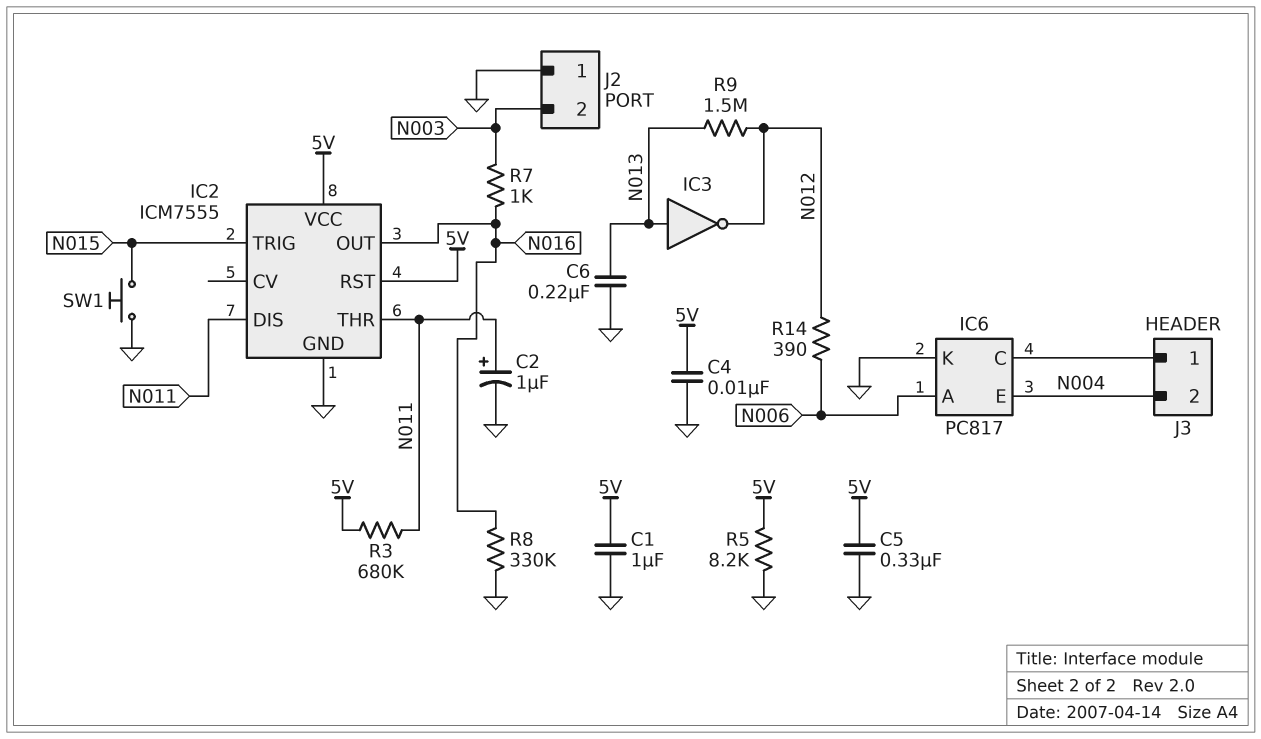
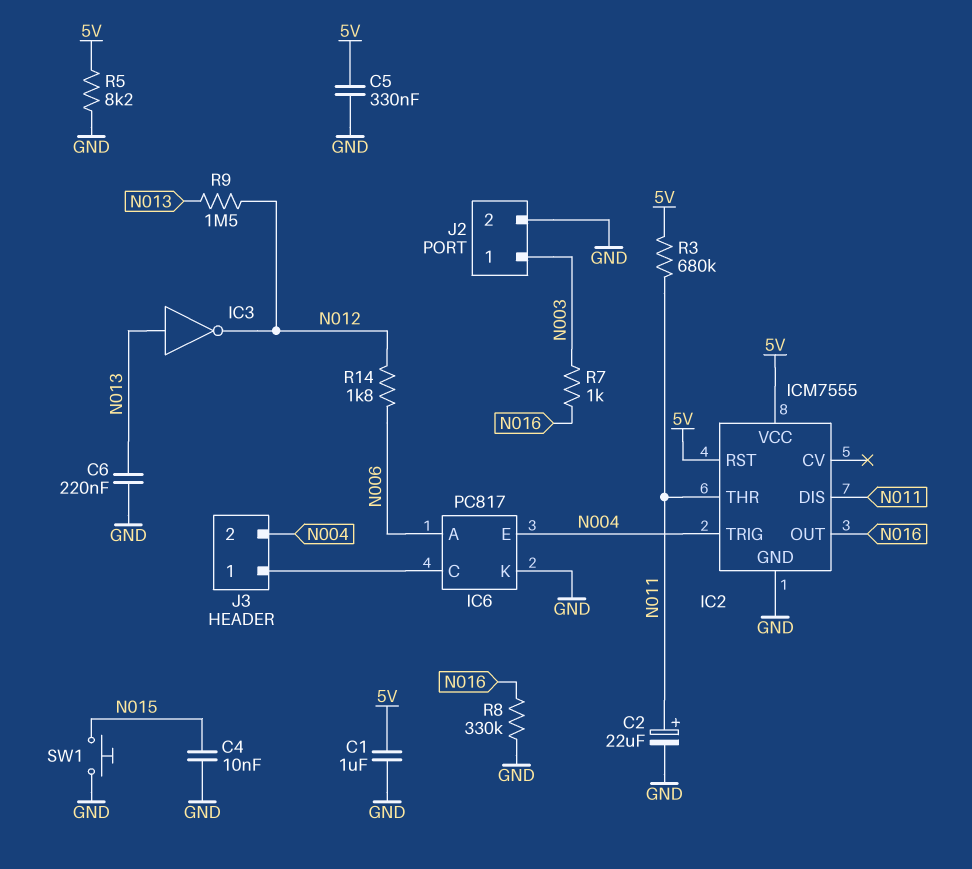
C2: 1uF (plus N011, minus GND) -> 22uF (plus N011, minus GND)
C4: 10nF (5V, GND) -> 10nF (GND, N015)
IC2 pin TRIG: N015 -> N004
J2 pin 1: GND -> N003
J2 pin 2: N003 -> GND
R14: 390 (N006, N012) -> 1.8k (N006, N012)

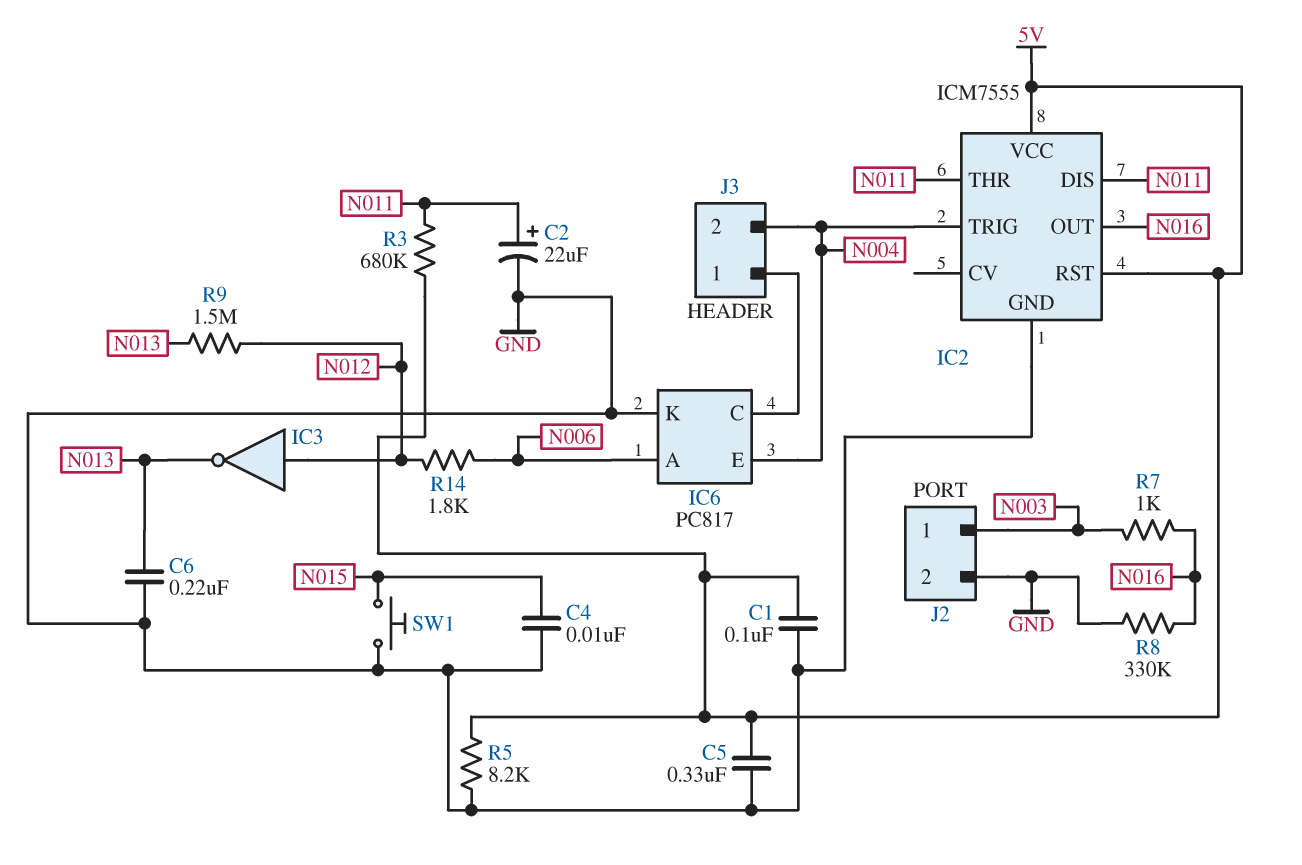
C1: 1uF (5V, GND) -> 100nF (5V, GND)
IC3: NOT (in N013, out N012) -> NOT (in N012, out N013)

